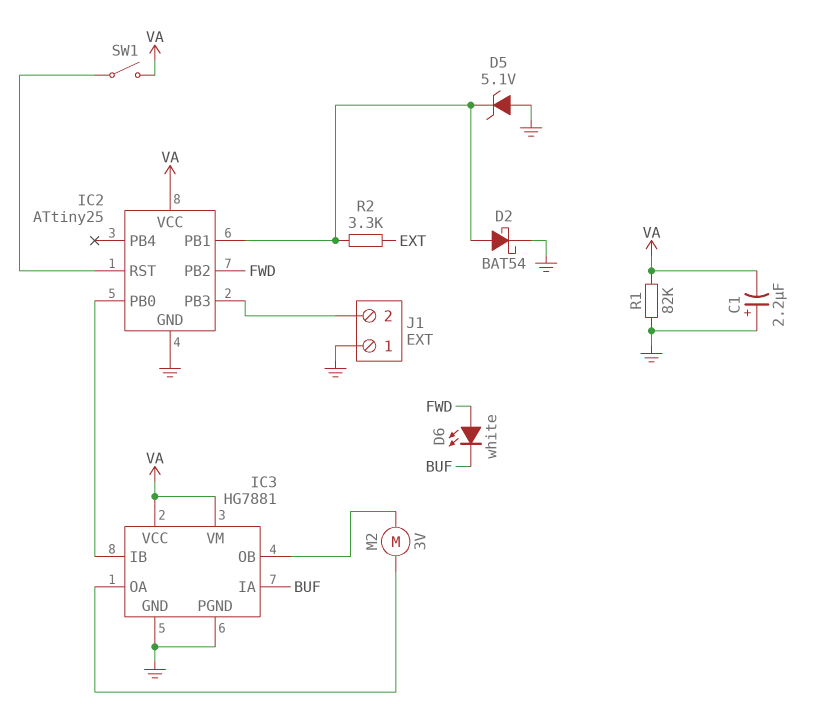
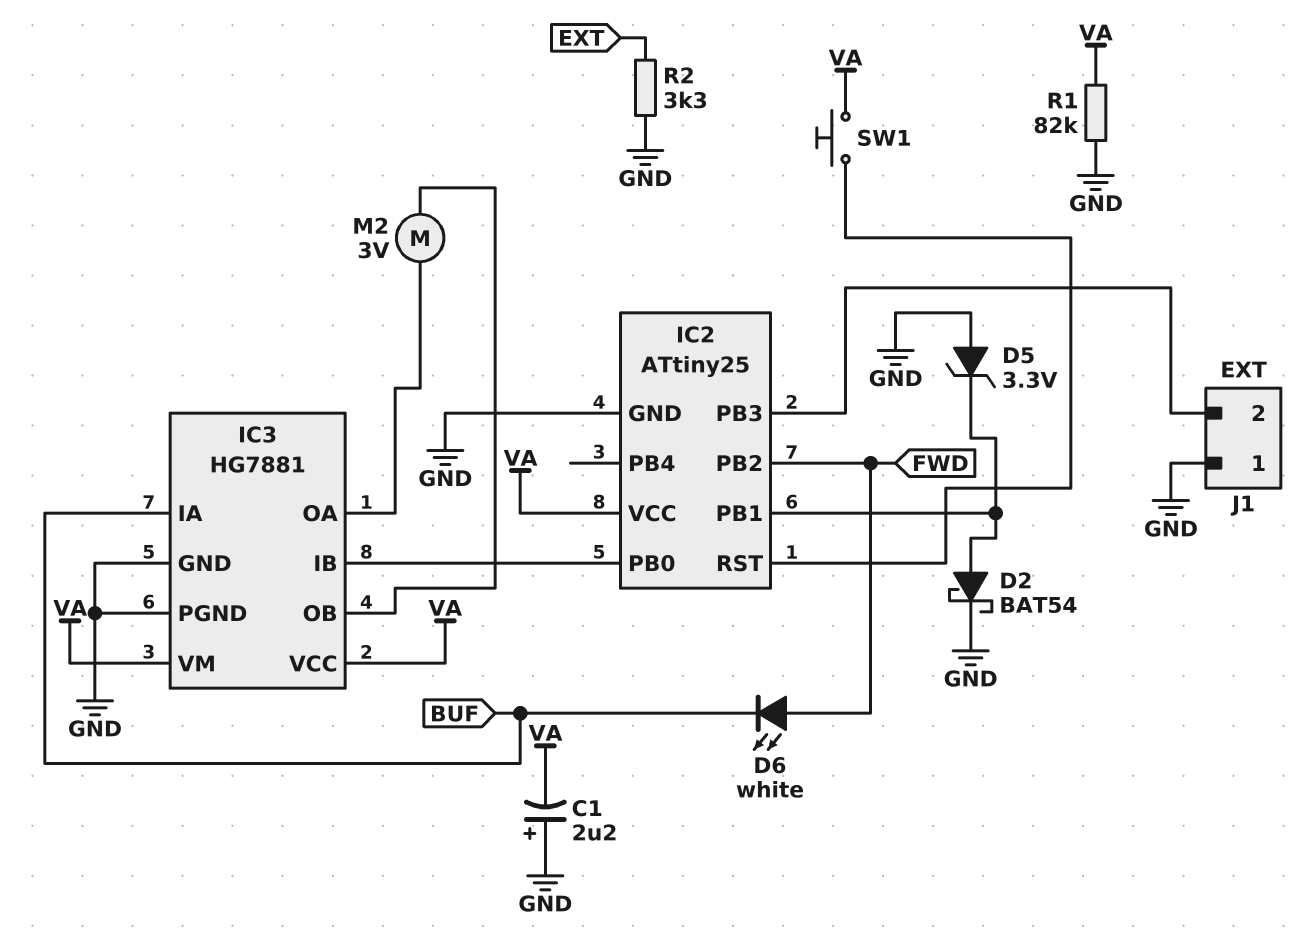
D5: zener 5.1V (A GND, K IC2/PB1) -> zener 3.3V (A GND, K IC2/PB1)
R2: 3.3k (EXT, IC2/PB1) -> 3.3k (EXT, GND)
SW1: switch (IC2/RST, VA) -> button (IC2/RST, VA)

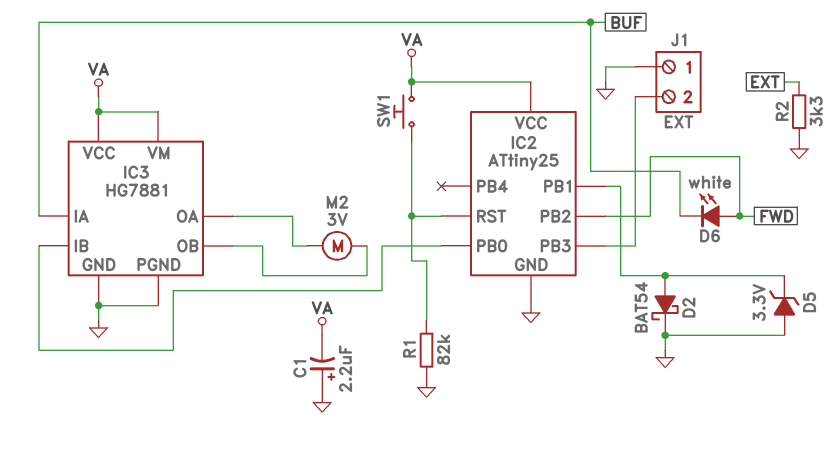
R1: 82k (GND, VA) -> 82k (GND, IC2/RST)

